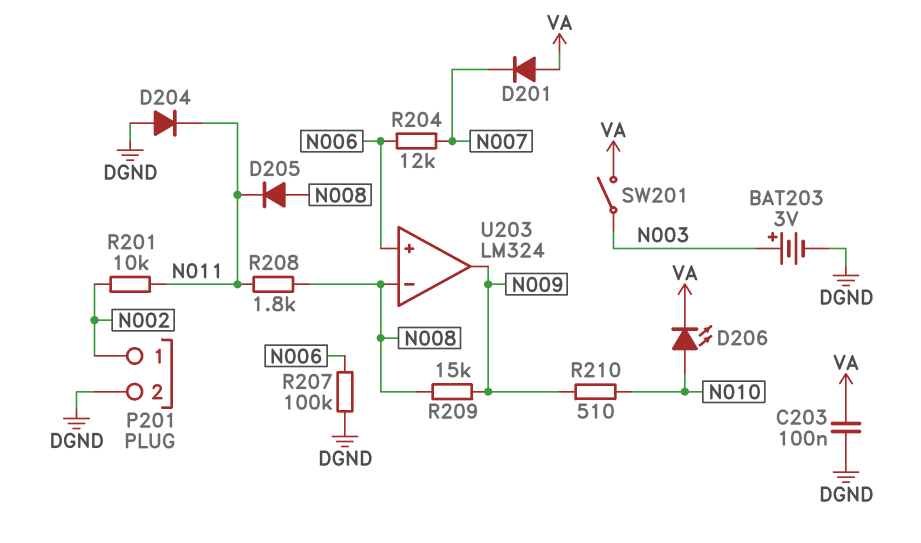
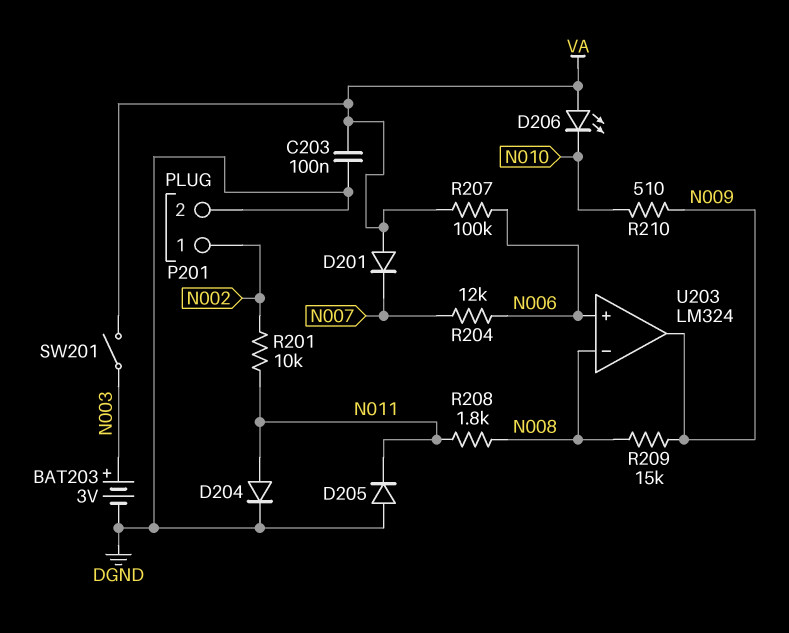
D204: diode (A DGND, K N011) -> diode (A N011, K DGND)
D205: diode (A N008, K N011) -> diode (A DGND, K N011)
D206: LED (A N010, K VA) -> LED (A VA, K N010)
R207: 100k (DGND, N006) -> 100k (N006, VA)

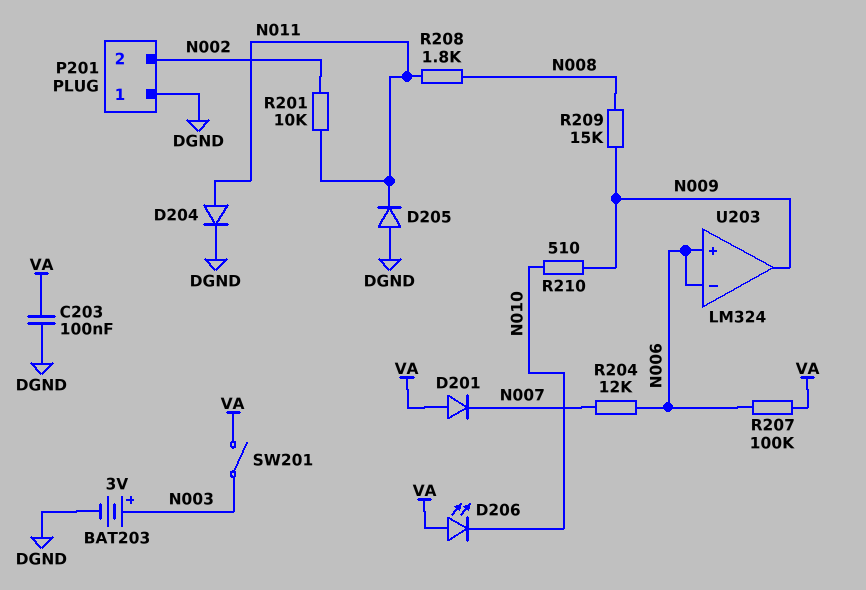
P201 pin 1: N002 -> DGND
P201 pin 2: DGND -> N002
U203 pin in-: N008 -> N006

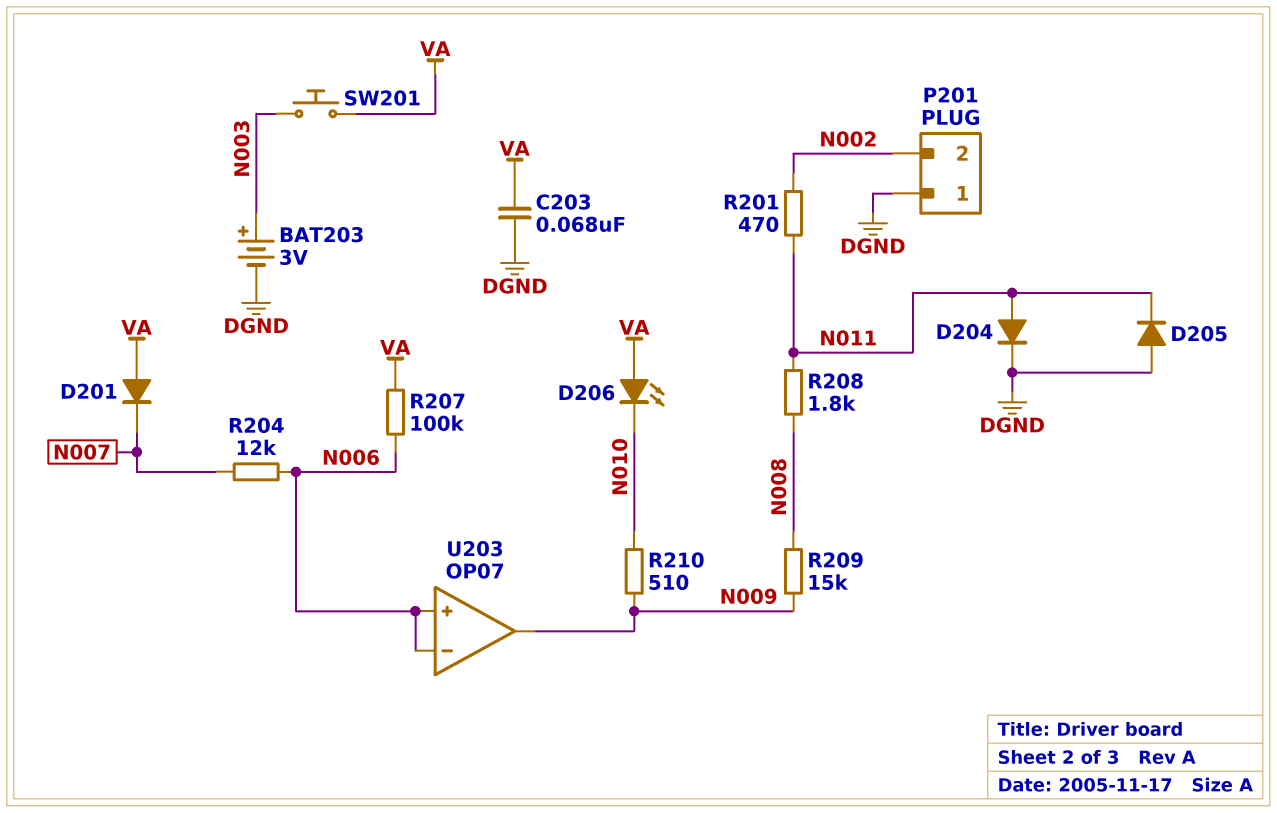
C203: 100nF (DGND, VA) -> 68nF (DGND, VA)
R201: 10k (N002, N011) -> 470 (N002, N011)
SW201: switch (N003, VA) -> button (N003, VA)
U203: LM324 -> OP07

